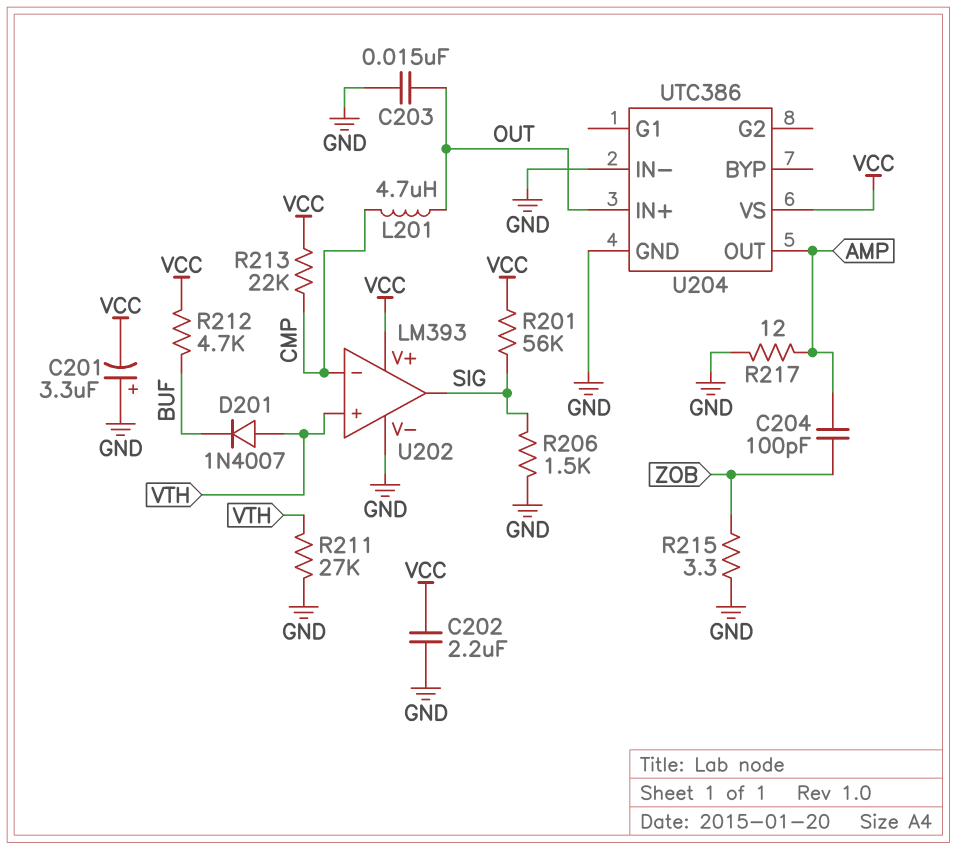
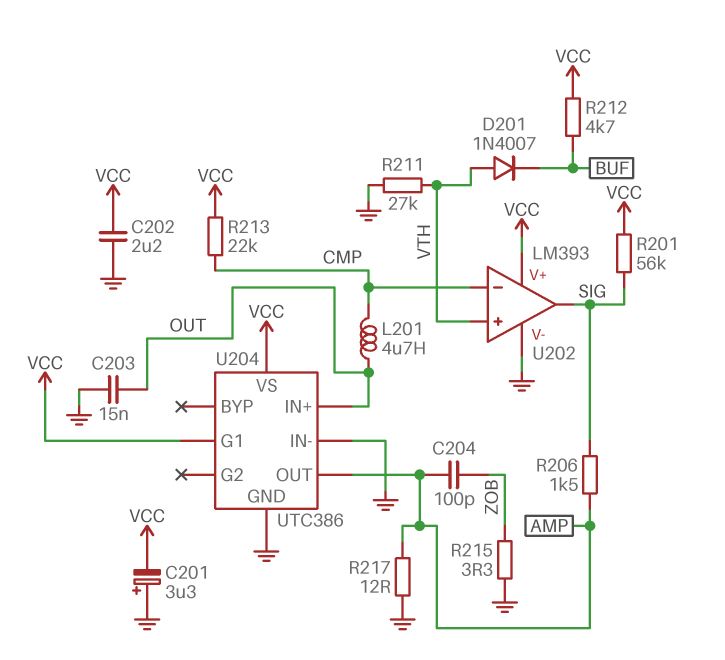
R206: 1.5k (GND, SIG) -> 1.5k (AMP, SIG)
U204 pin G1: none -> VCC

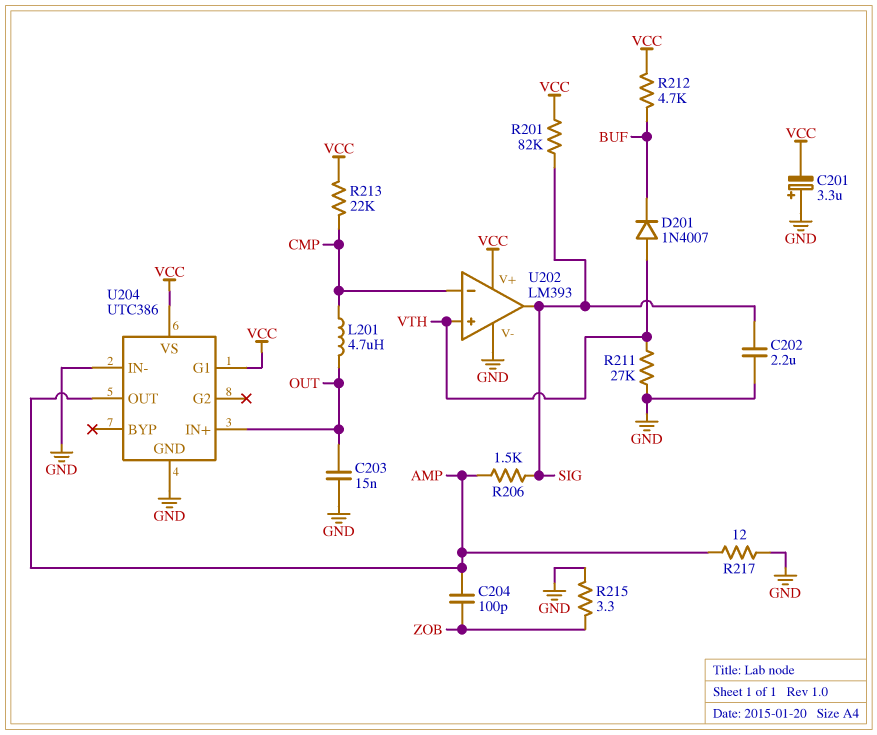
C202: 2.2uF (GND, VCC) -> 2.2uF (GND, SIG)
R201: 56k (SIG, VCC) -> 82k (SIG, VCC)

